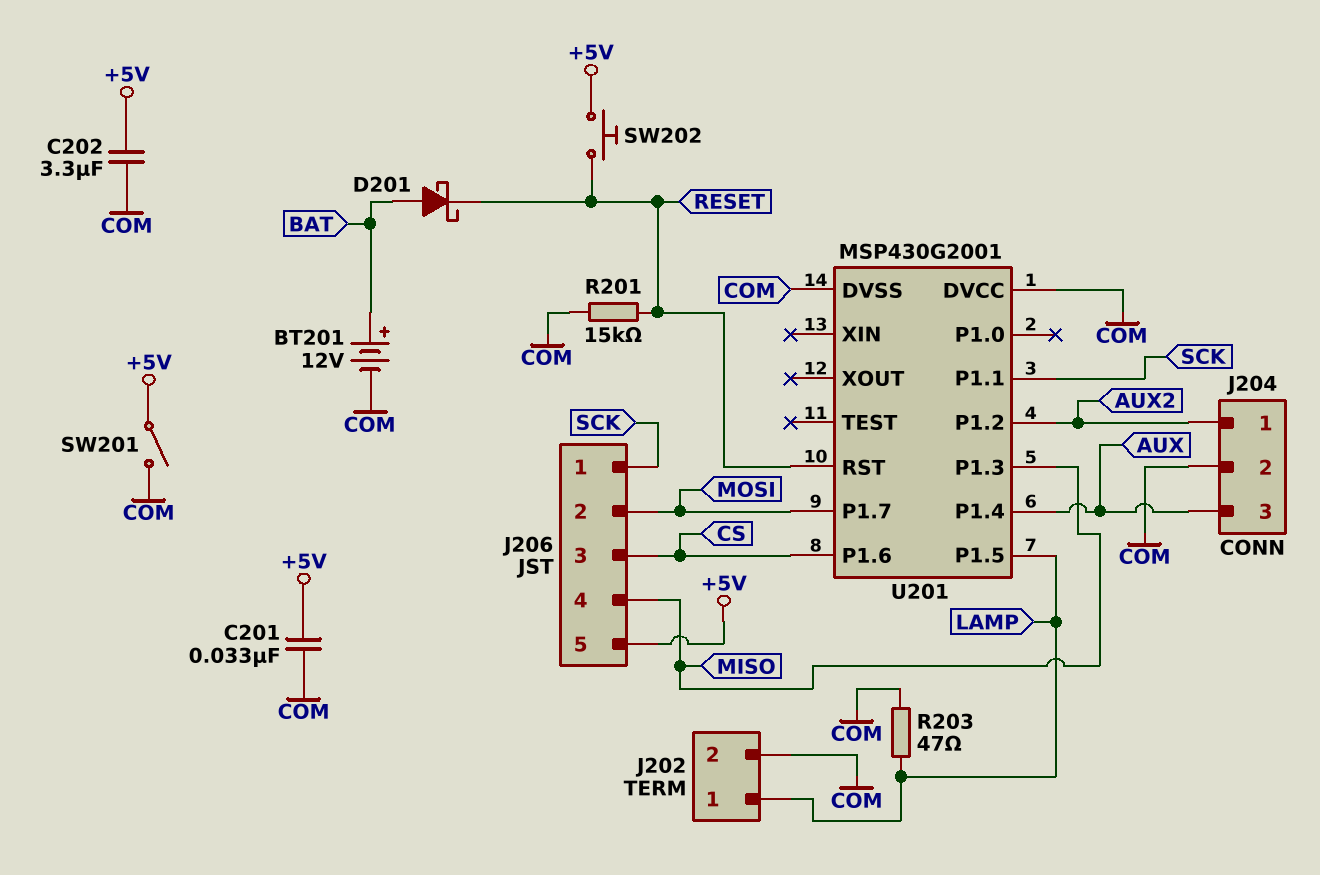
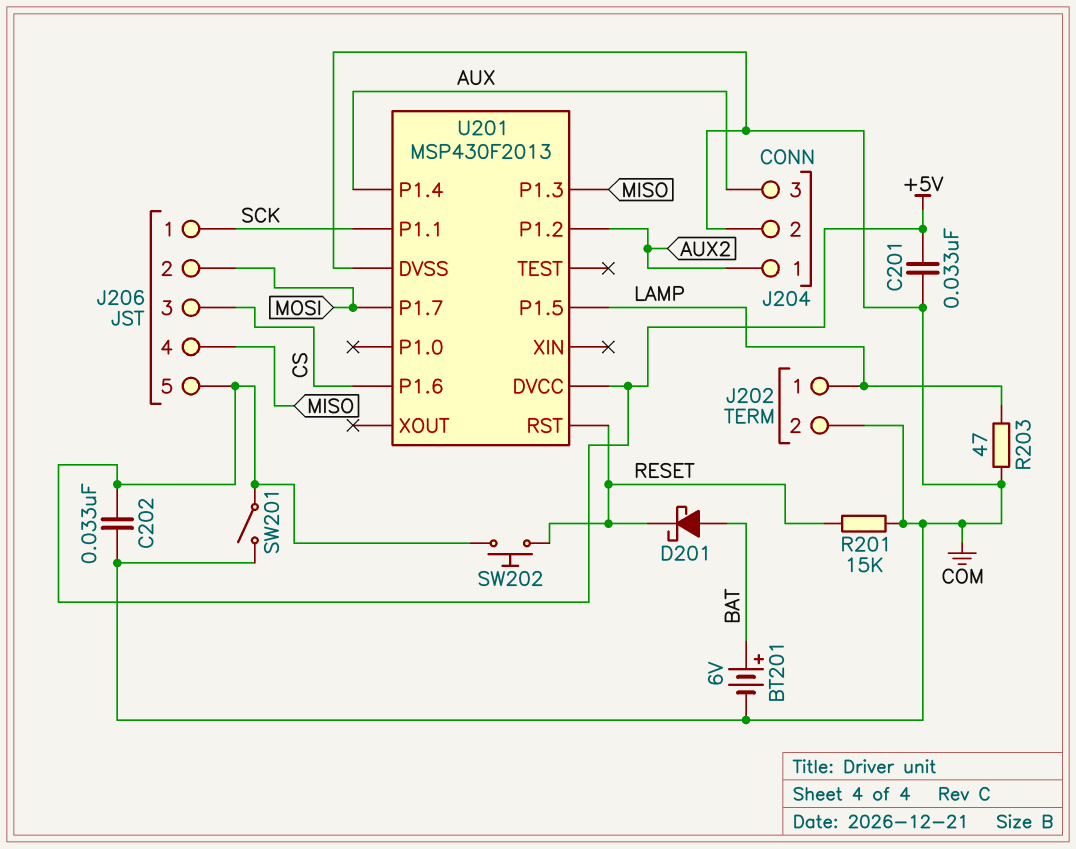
BT201: 12V (plus BAT, minus COM) -> 6V (plus BAT, minus COM)
C202: 3.3uF (+5V, COM) -> 33nF (+5V, COM)
U201: MSP430G2001 -> MSP430F2013
U201 pin DVCC: COM -> +5V

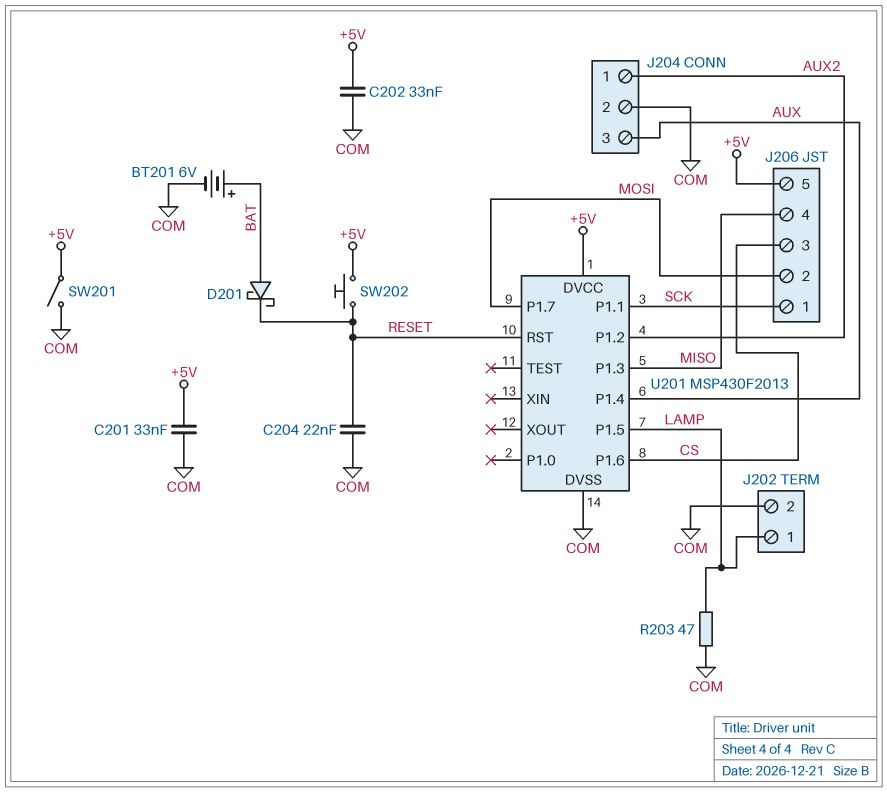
C204: none -> 22nF (COM, RESET)
R201: 15k (COM, RESET) -> none

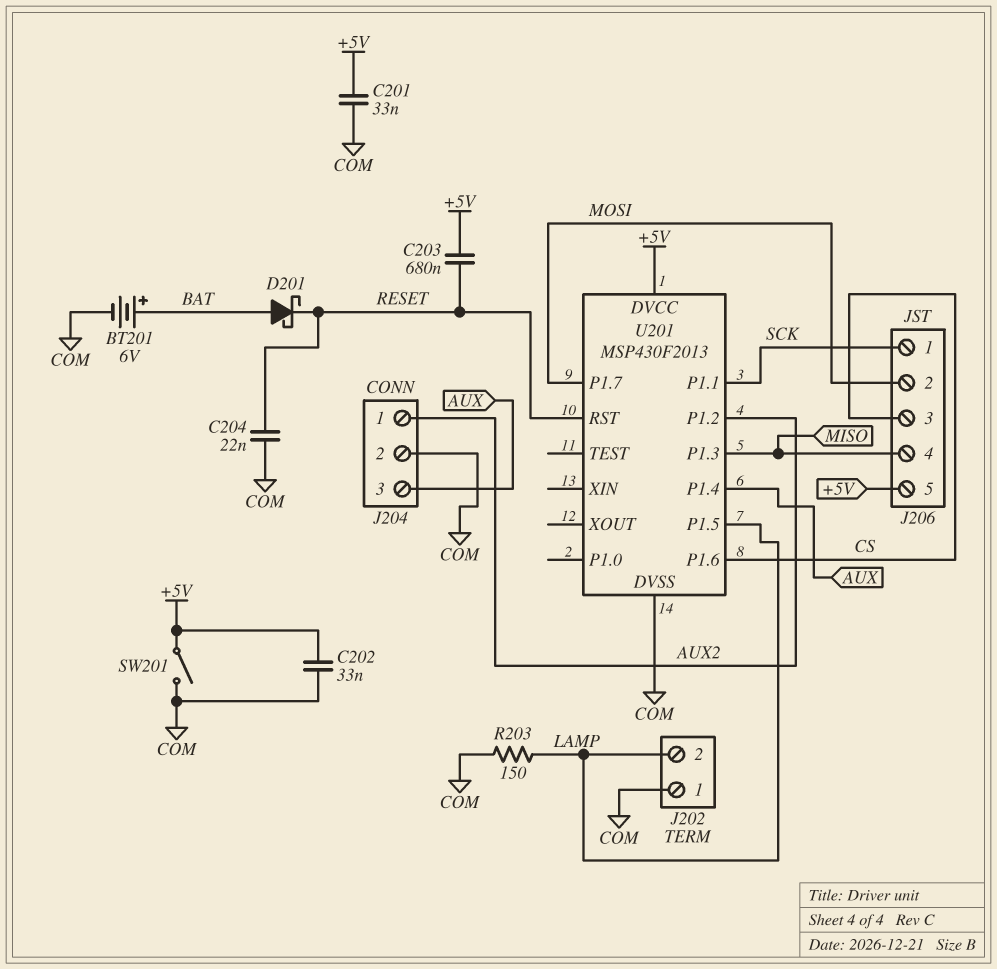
C203: none -> 680nF (+5V, RESET)
J202 pin 1: LAMP -> COM
J202 pin 2: COM -> LAMP
R203: 47 (COM, LAMP) -> 150 (COM, LAMP)
SW202: button (+5V, RESET) -> none

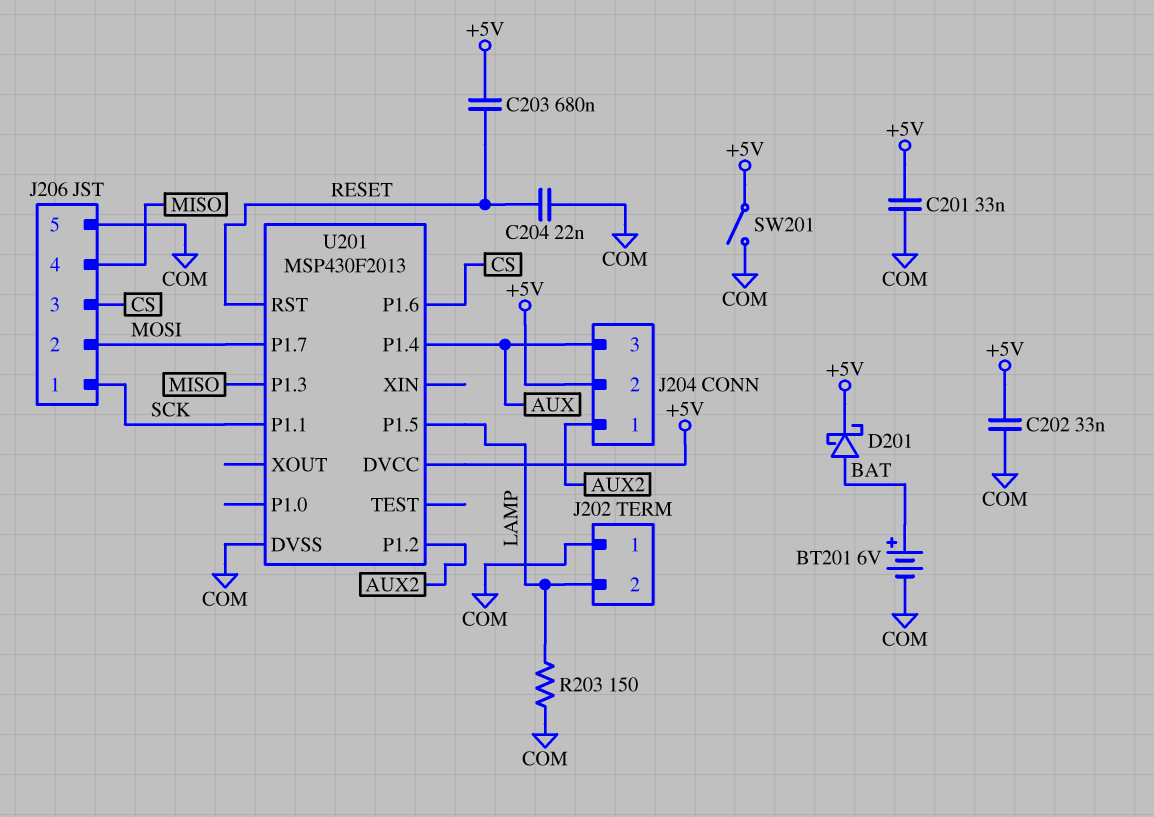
D201: schottky (A BAT, K RESET) -> schottky (A BAT, K +5V)
J204 pin 2: COM -> +5V
J206 pin 5: +5V -> COM

